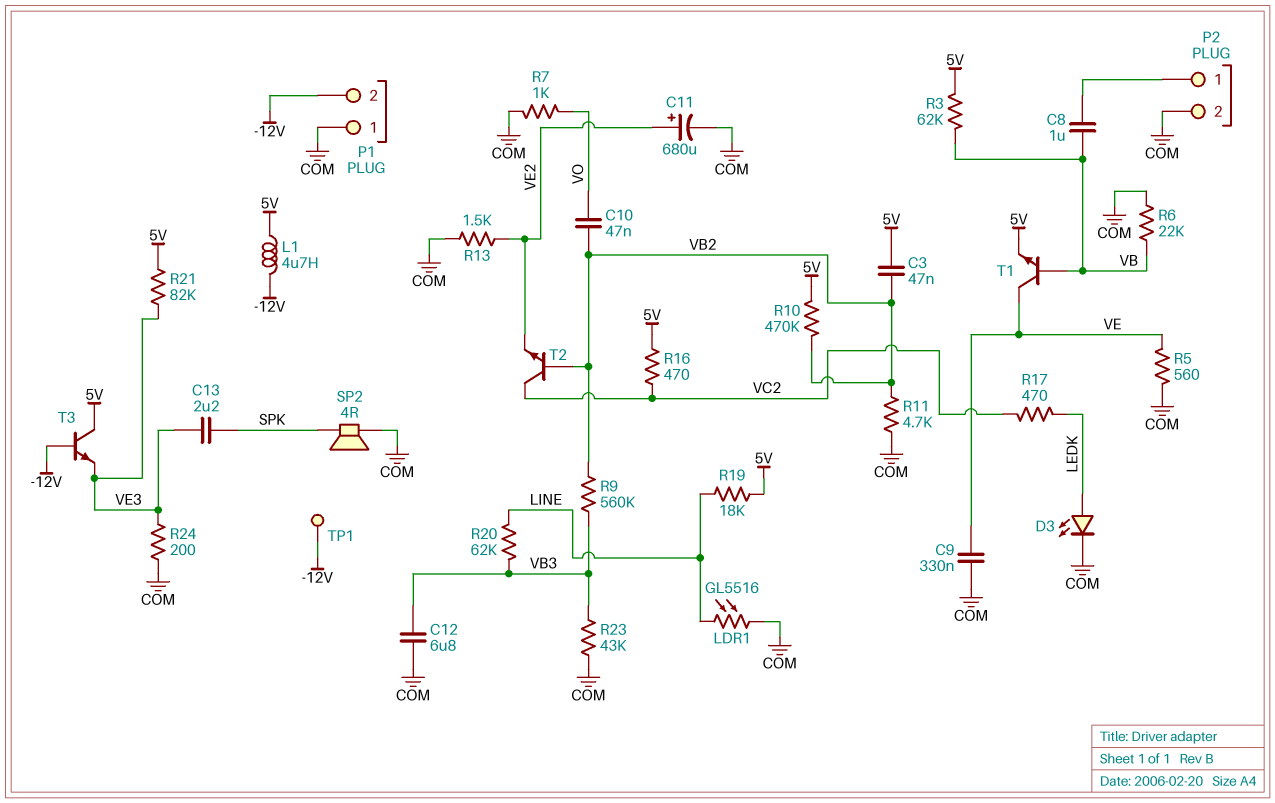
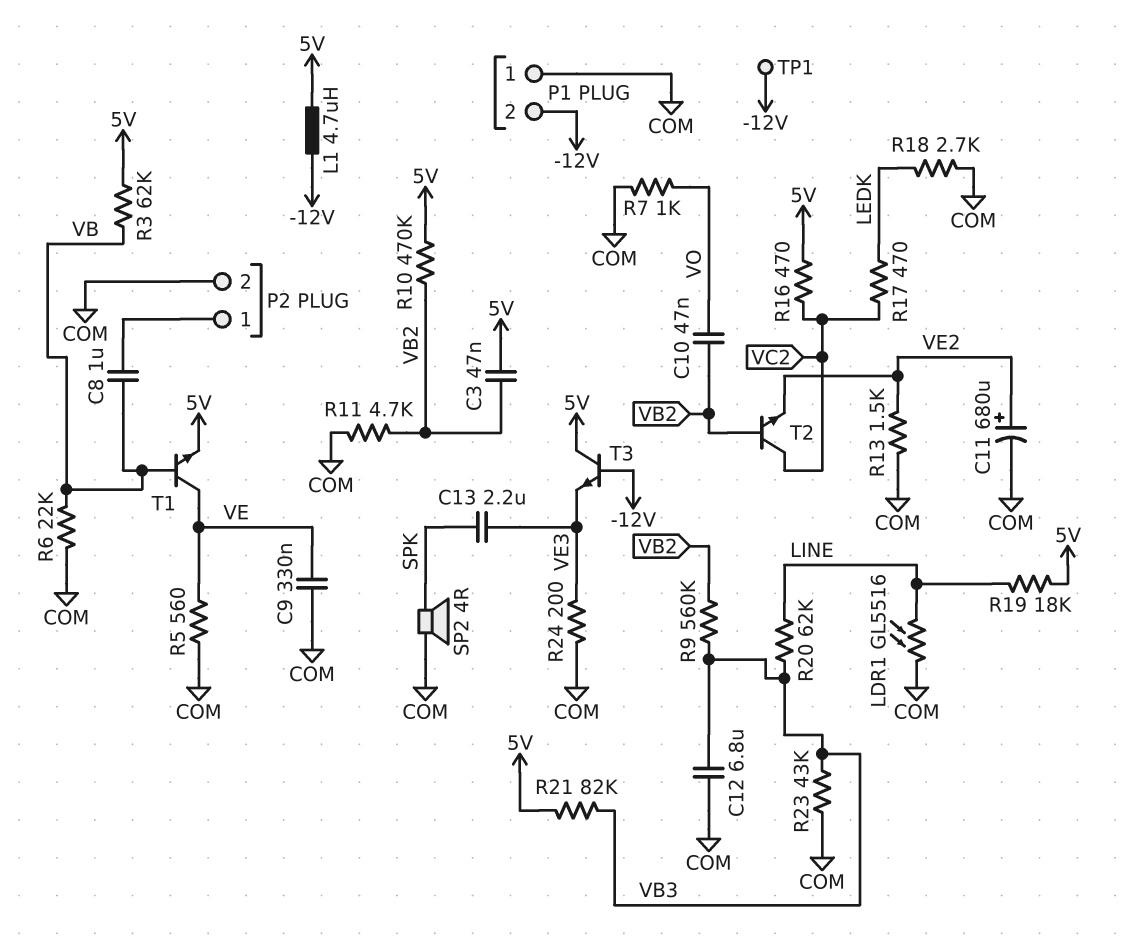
D3: LED (A LEDK, K COM) -> none
R18: none -> 2.7k (COM, LEDK)
R21: 82k (5V, VE3) -> 82k (5V, VB3)

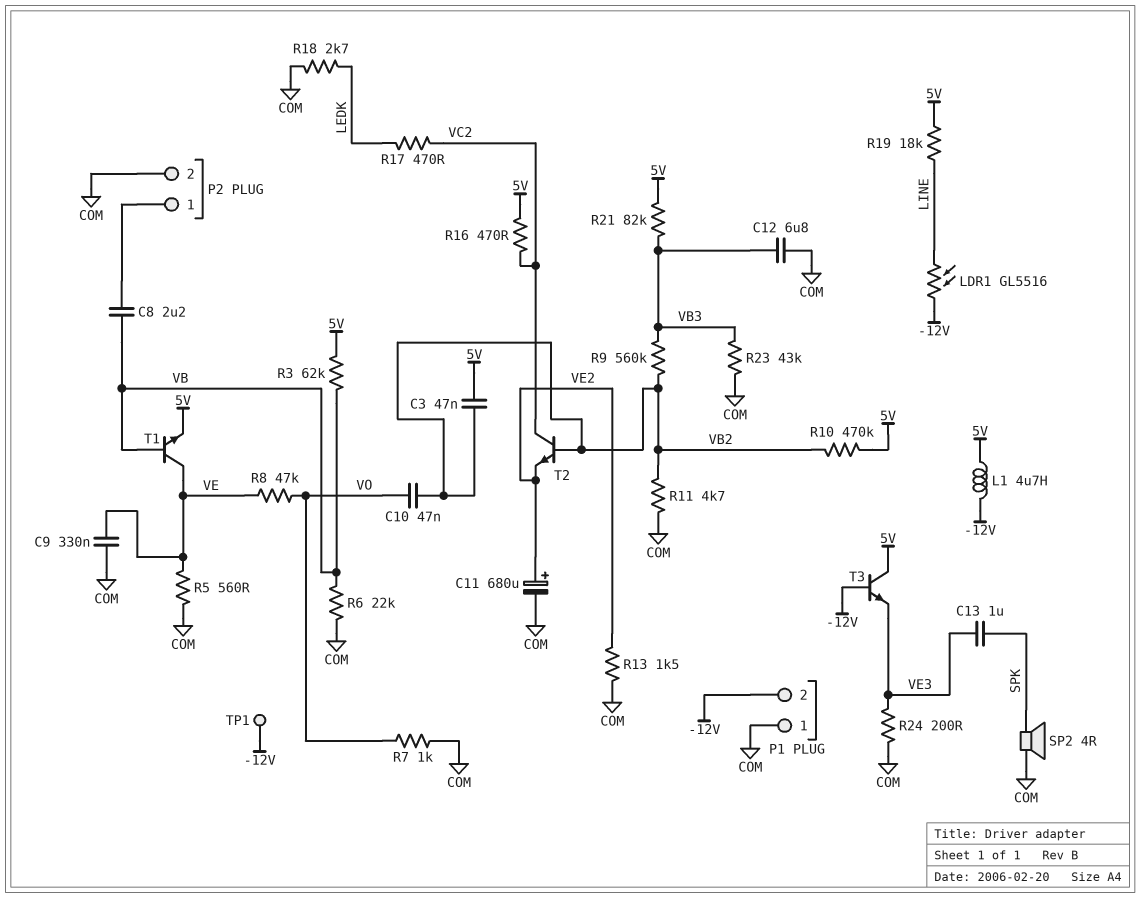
C8: 1uF (P2/1, VB) -> 2.2uF (P2/1, VB)
C13: 2.2uF (SPK, VE3) -> 1uF (SPK, VE3)
LDR1: GL5516 (COM, LINE) -> GL5516 (-12V, LINE)
R8: none -> 47k (VE, VO)
R20: 62k (LINE, VB3) -> none

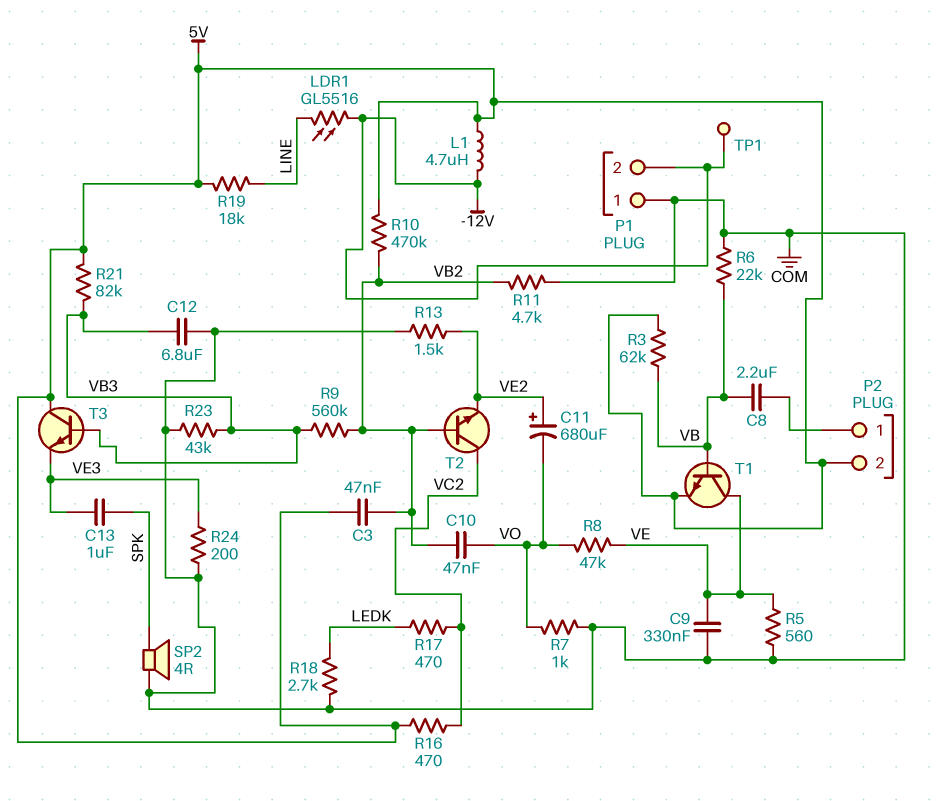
C11: 680uF (plus VE2, minus COM) -> 680uF (plus VE2, minus VO)
P2 pin 2: COM -> 5V
T3: NPN (B -12V, C 5V, E VE3) -> NPN (B VB3, C 5V, E VE3)

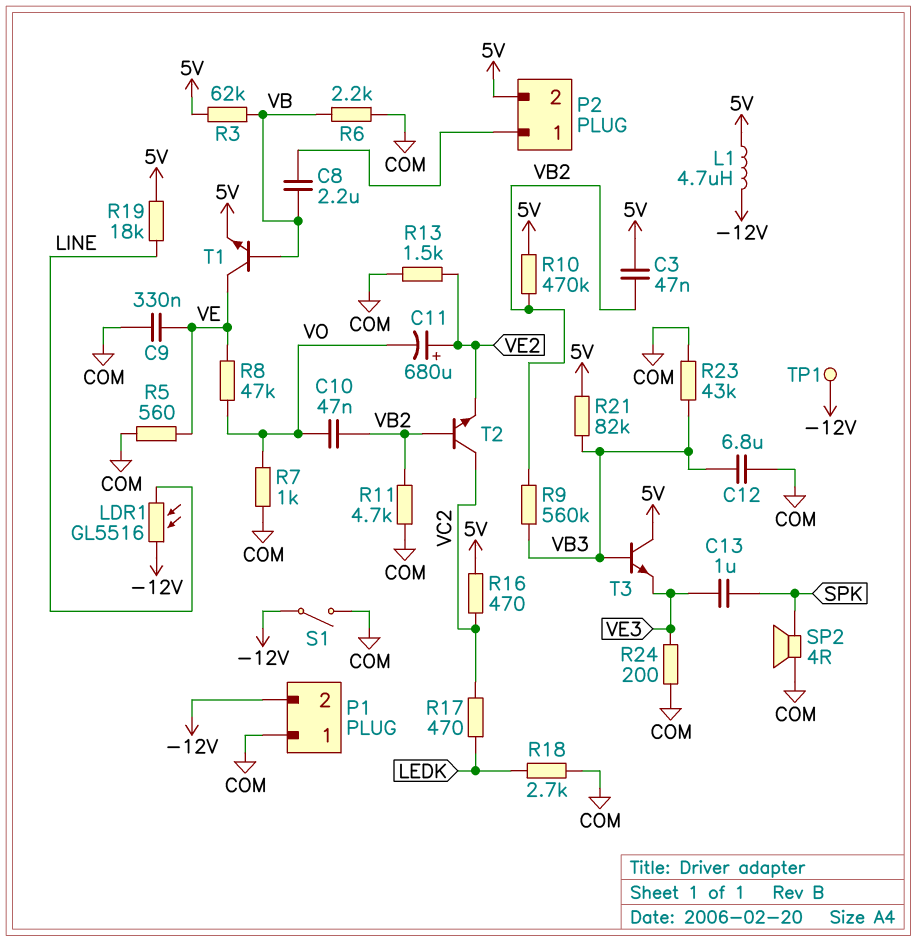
R6: 22k (COM, VB) -> 2.2k (COM, VB)
S1: none -> switch (-12V, COM)

